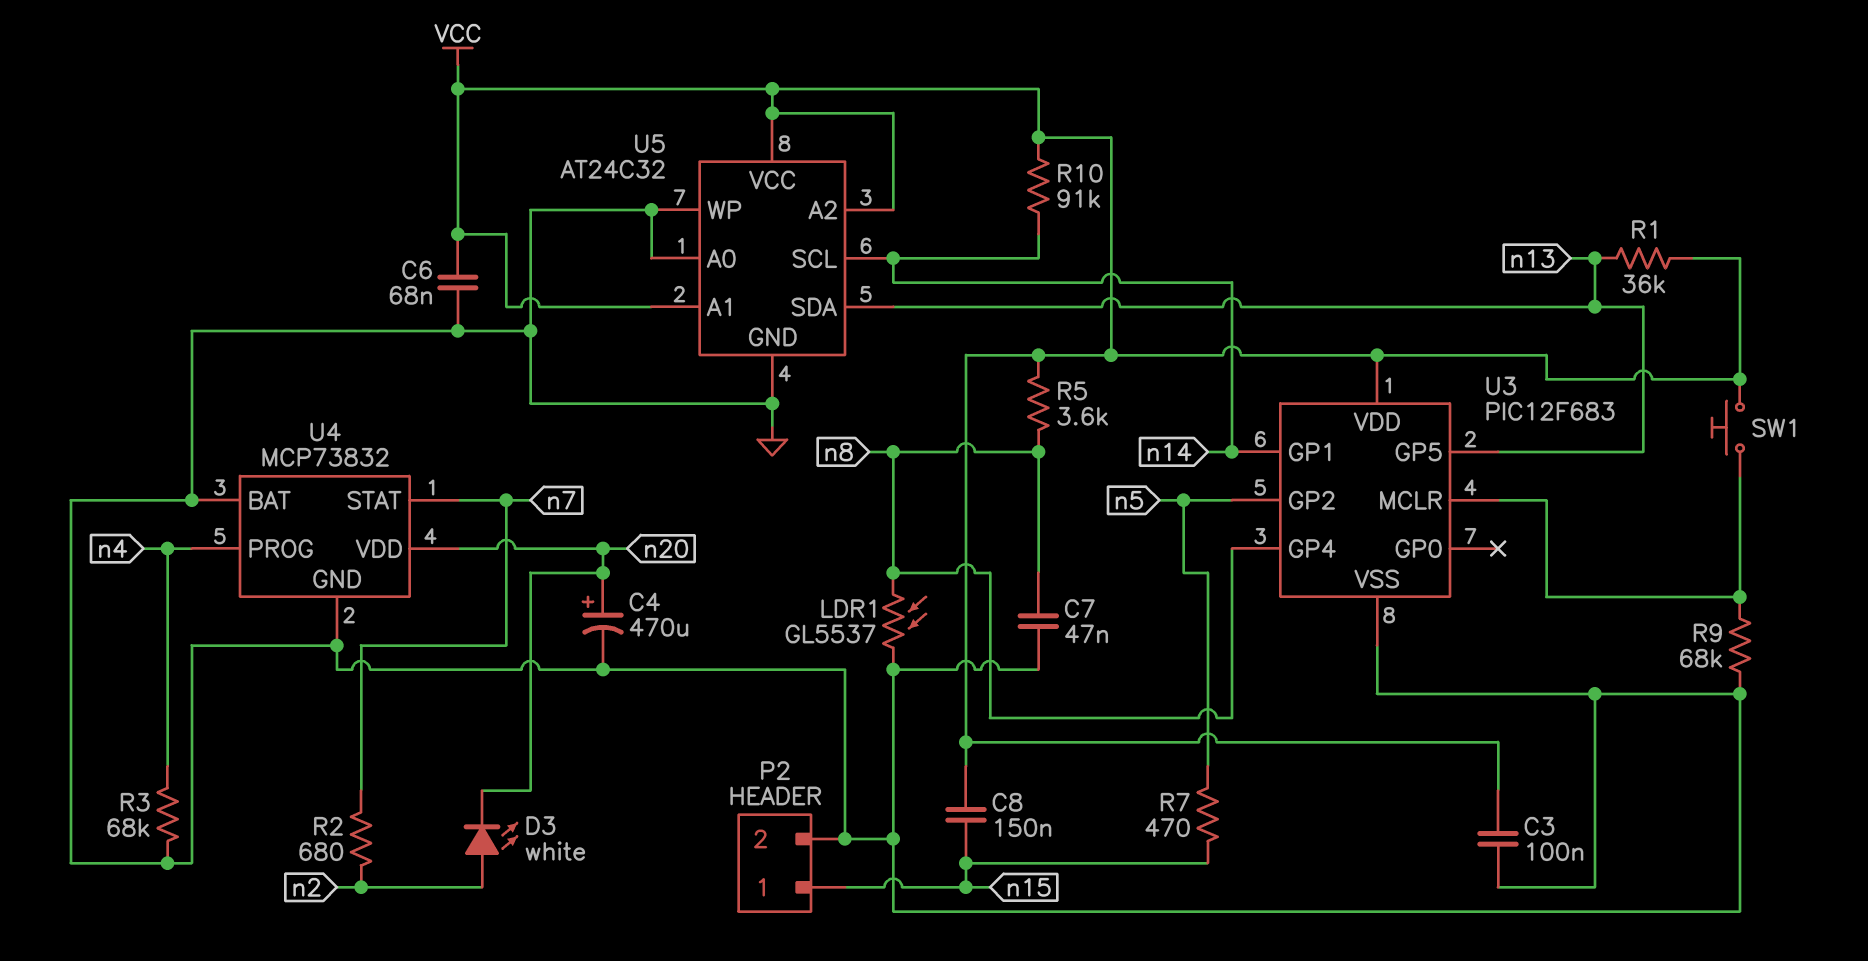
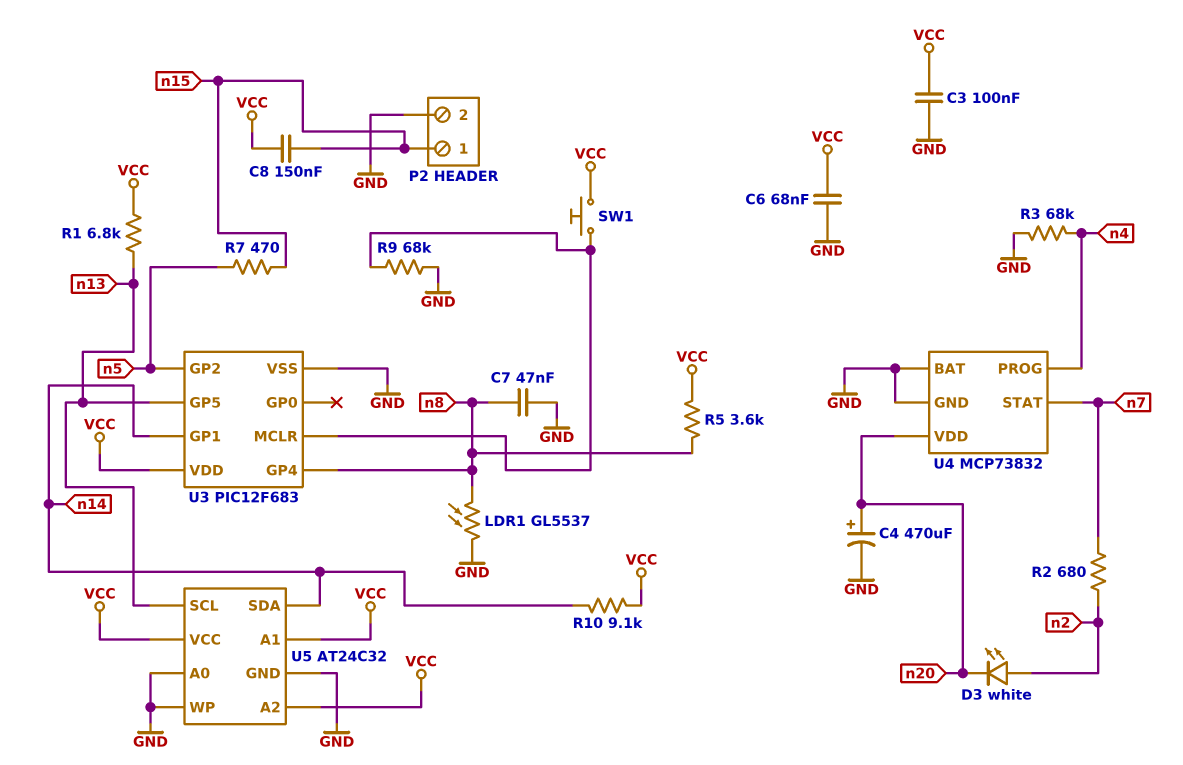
R1: 36k (VCC, n13) -> 6.8k (VCC, n13)
R10: 91k (VCC, n14) -> 9.1k (VCC, n14)
U5 pin SCL: n14 -> n13
U5 pin SDA: n13 -> n14

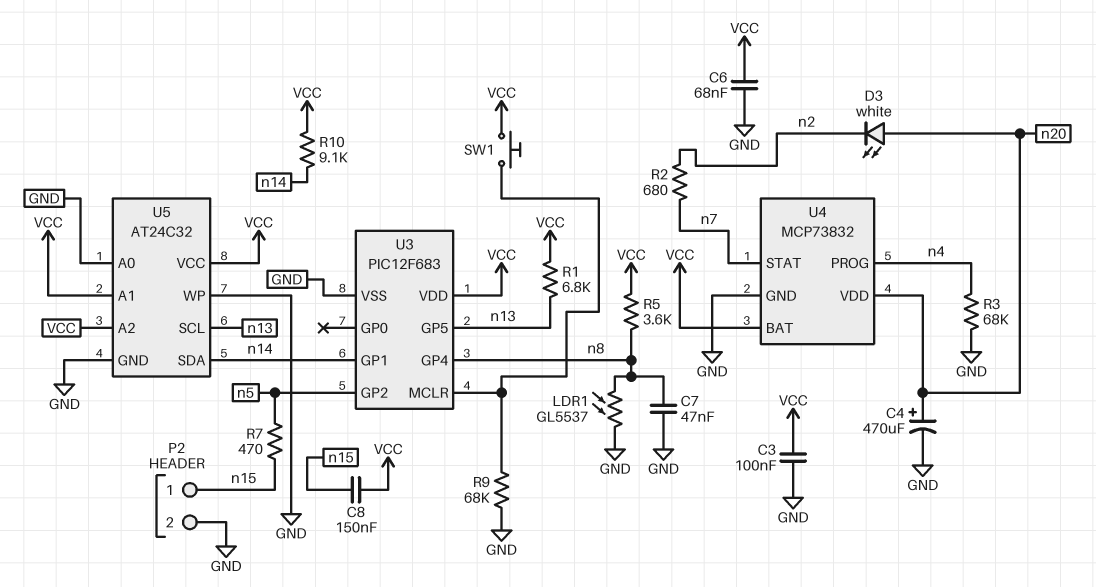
D3: LED white (A n2, K n20) -> LED white (A n20, K n2)
U4 pin BAT: GND -> VCC

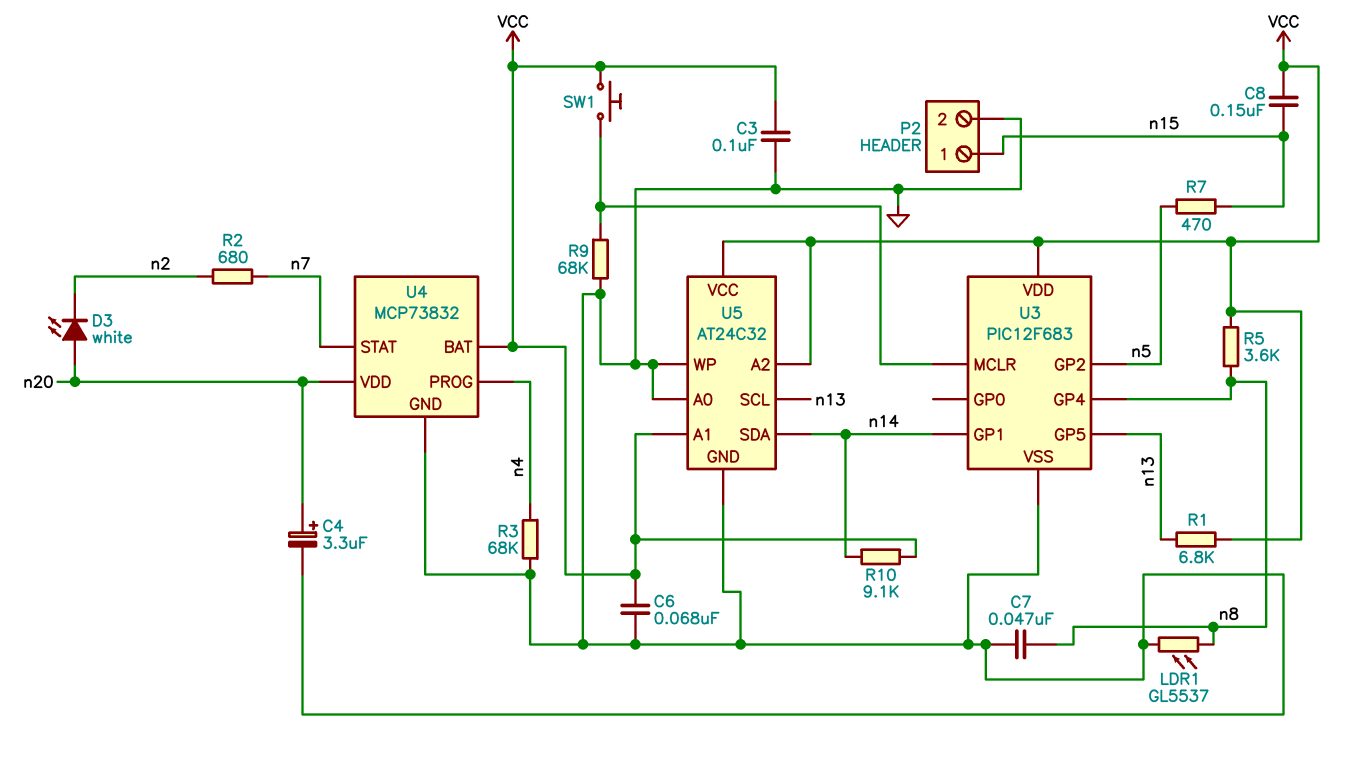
C4: 470uF (plus n20, minus GND) -> 3.3uF (plus n20, minus GND)

